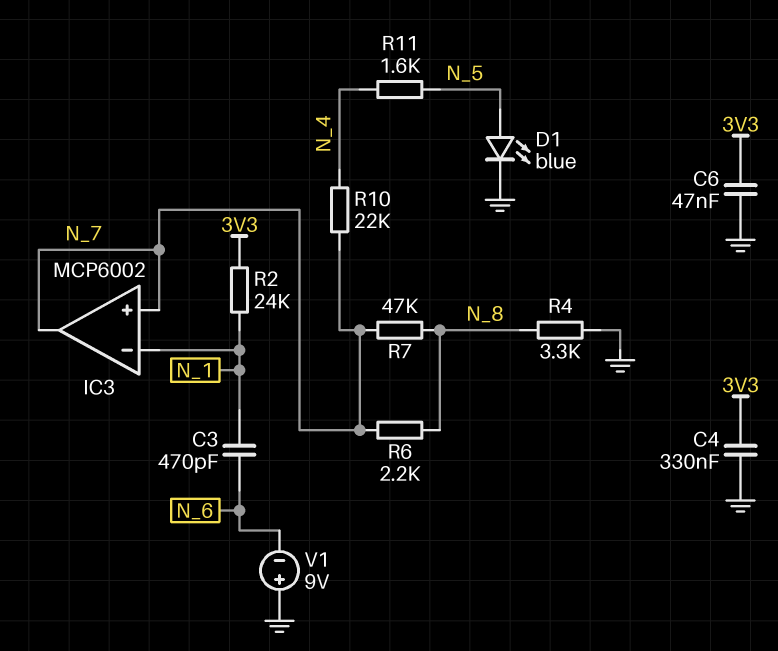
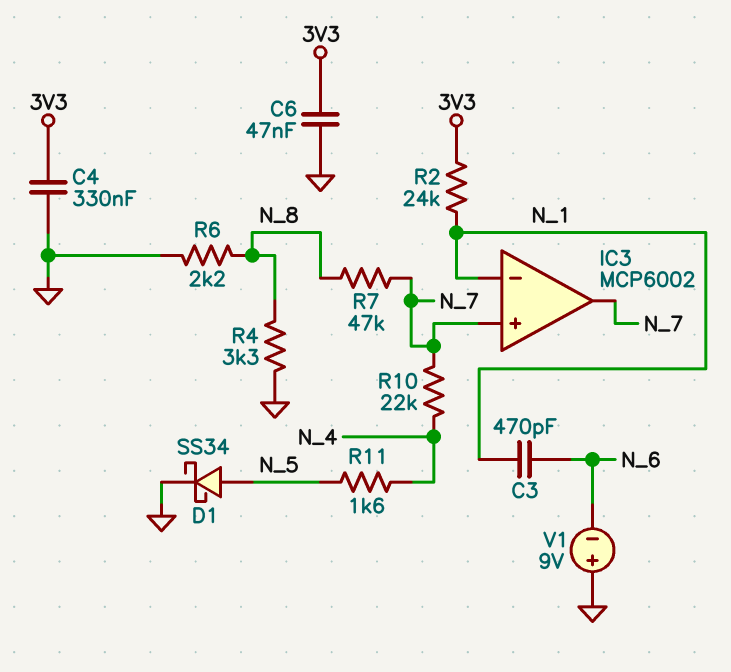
D1: LED blue (A N_5, K GND) -> schottky SS34 (A N_5, K GND)
R6: 2.2k (N_7, N_8) -> 2.2k (GND, N_8)

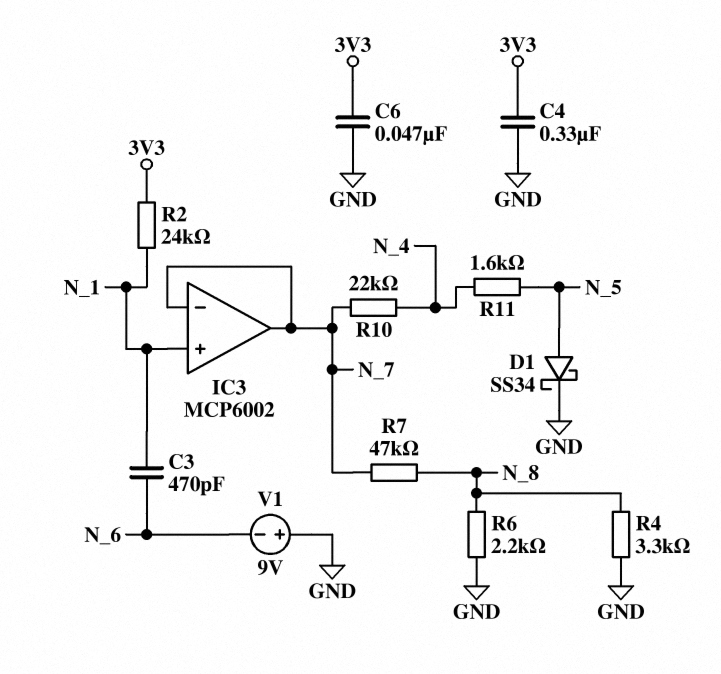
IC3 pin in+: N_7 -> N_1
IC3 pin in-: N_1 -> N_7

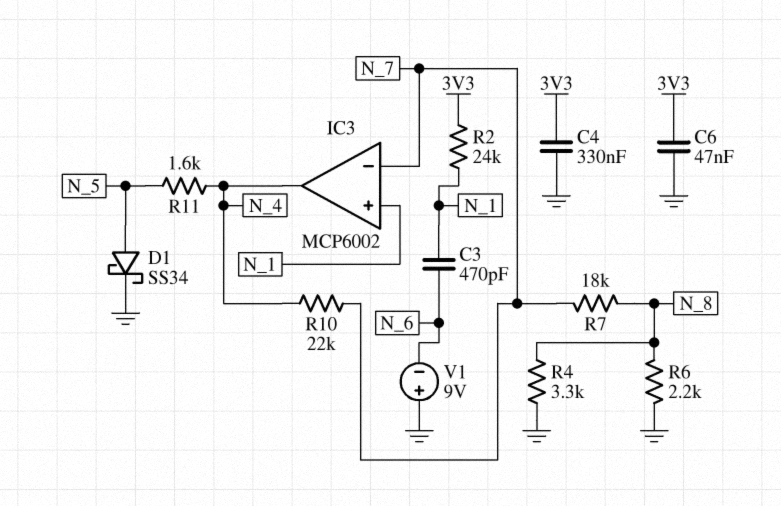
IC3 pin out: N_7 -> N_4
R7: 47k (N_7, N_8) -> 18k (N_7, N_8)

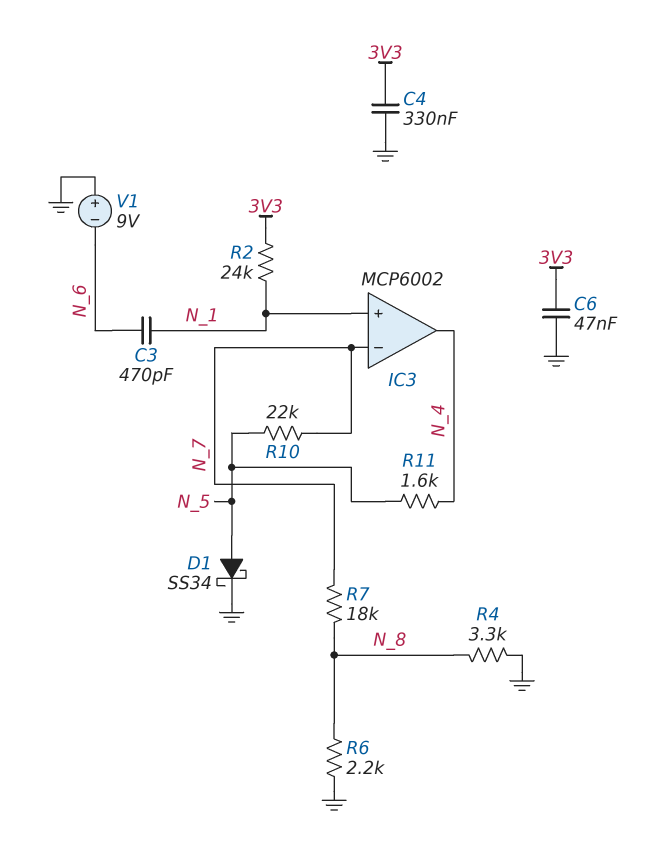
R10: 22k (N_4, N_7) -> 22k (N_5, N_7)

